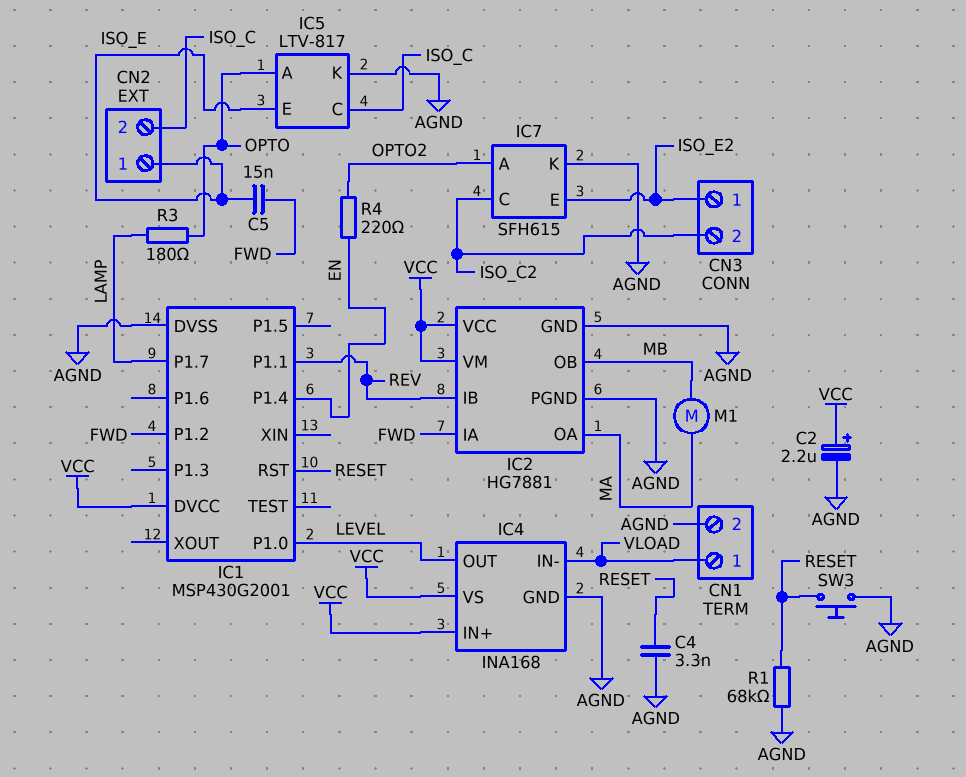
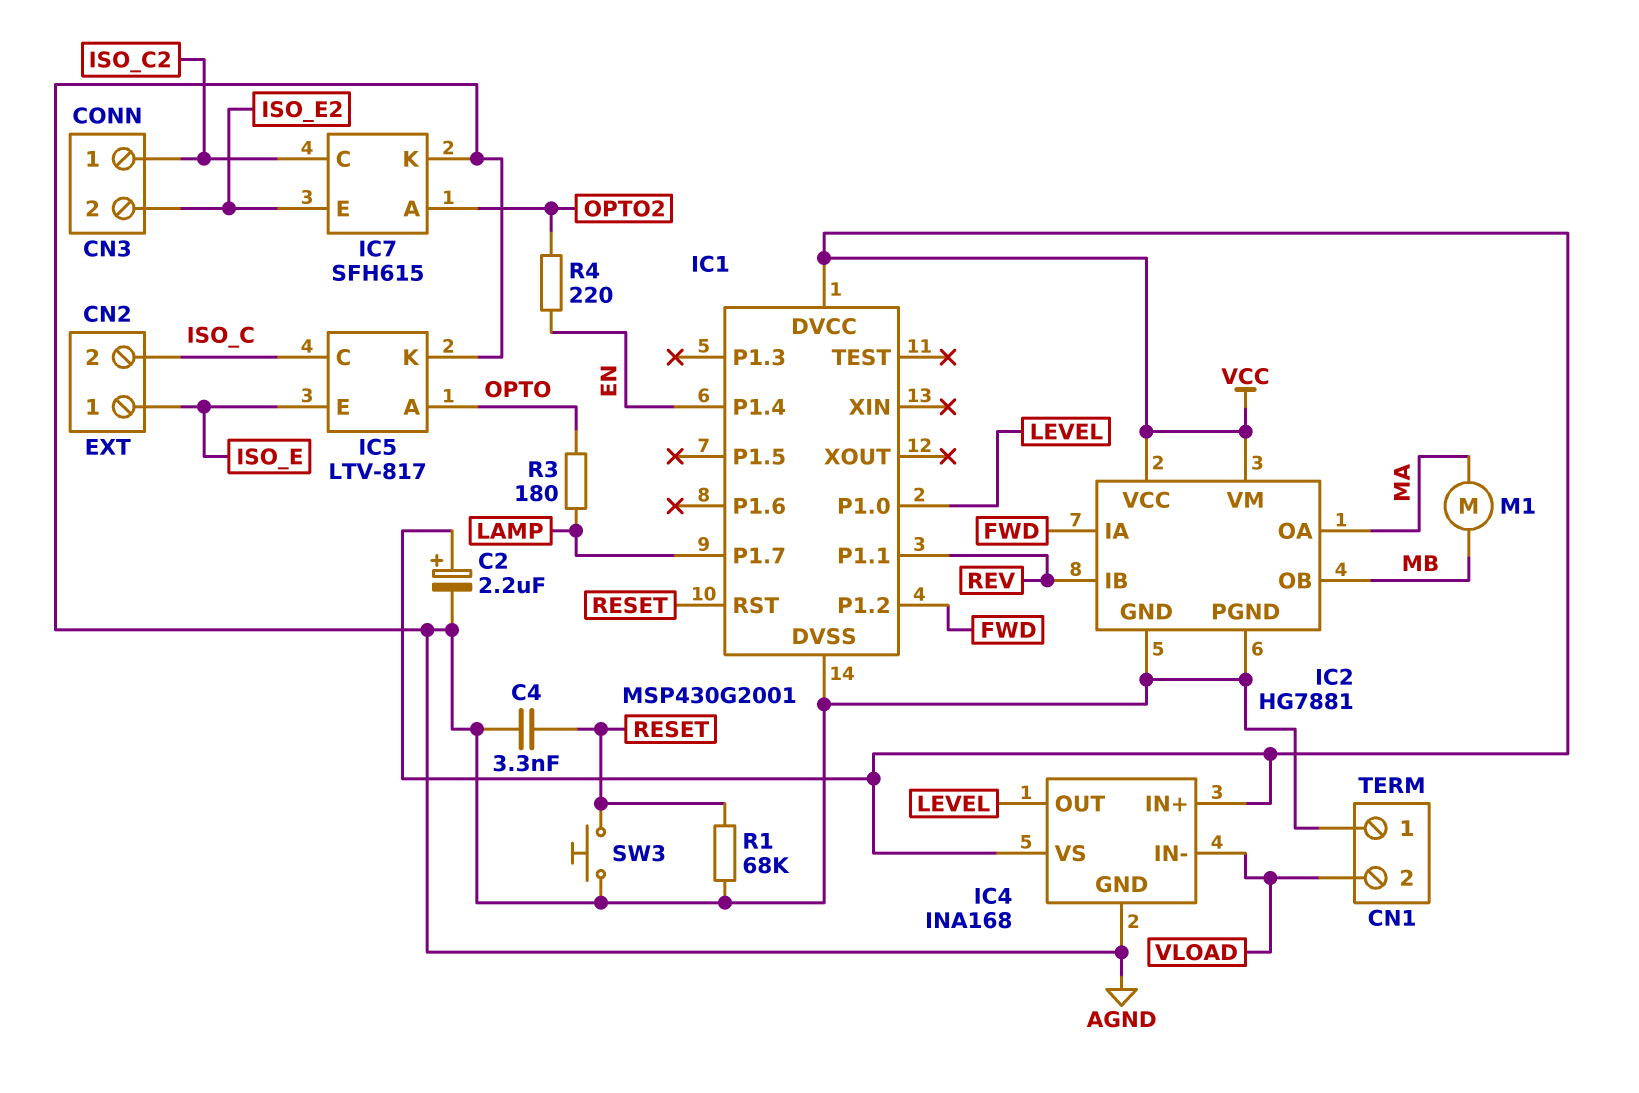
C5: 15nF (FWD, ISO_E) -> none
CN1 pin 1: VLOAD -> AGND
CN1 pin 2: AGND -> VLOAD
CN3 pin 1: ISO_E2 -> ISO_C2
CN3 pin 2: ISO_C2 -> ISO_E2

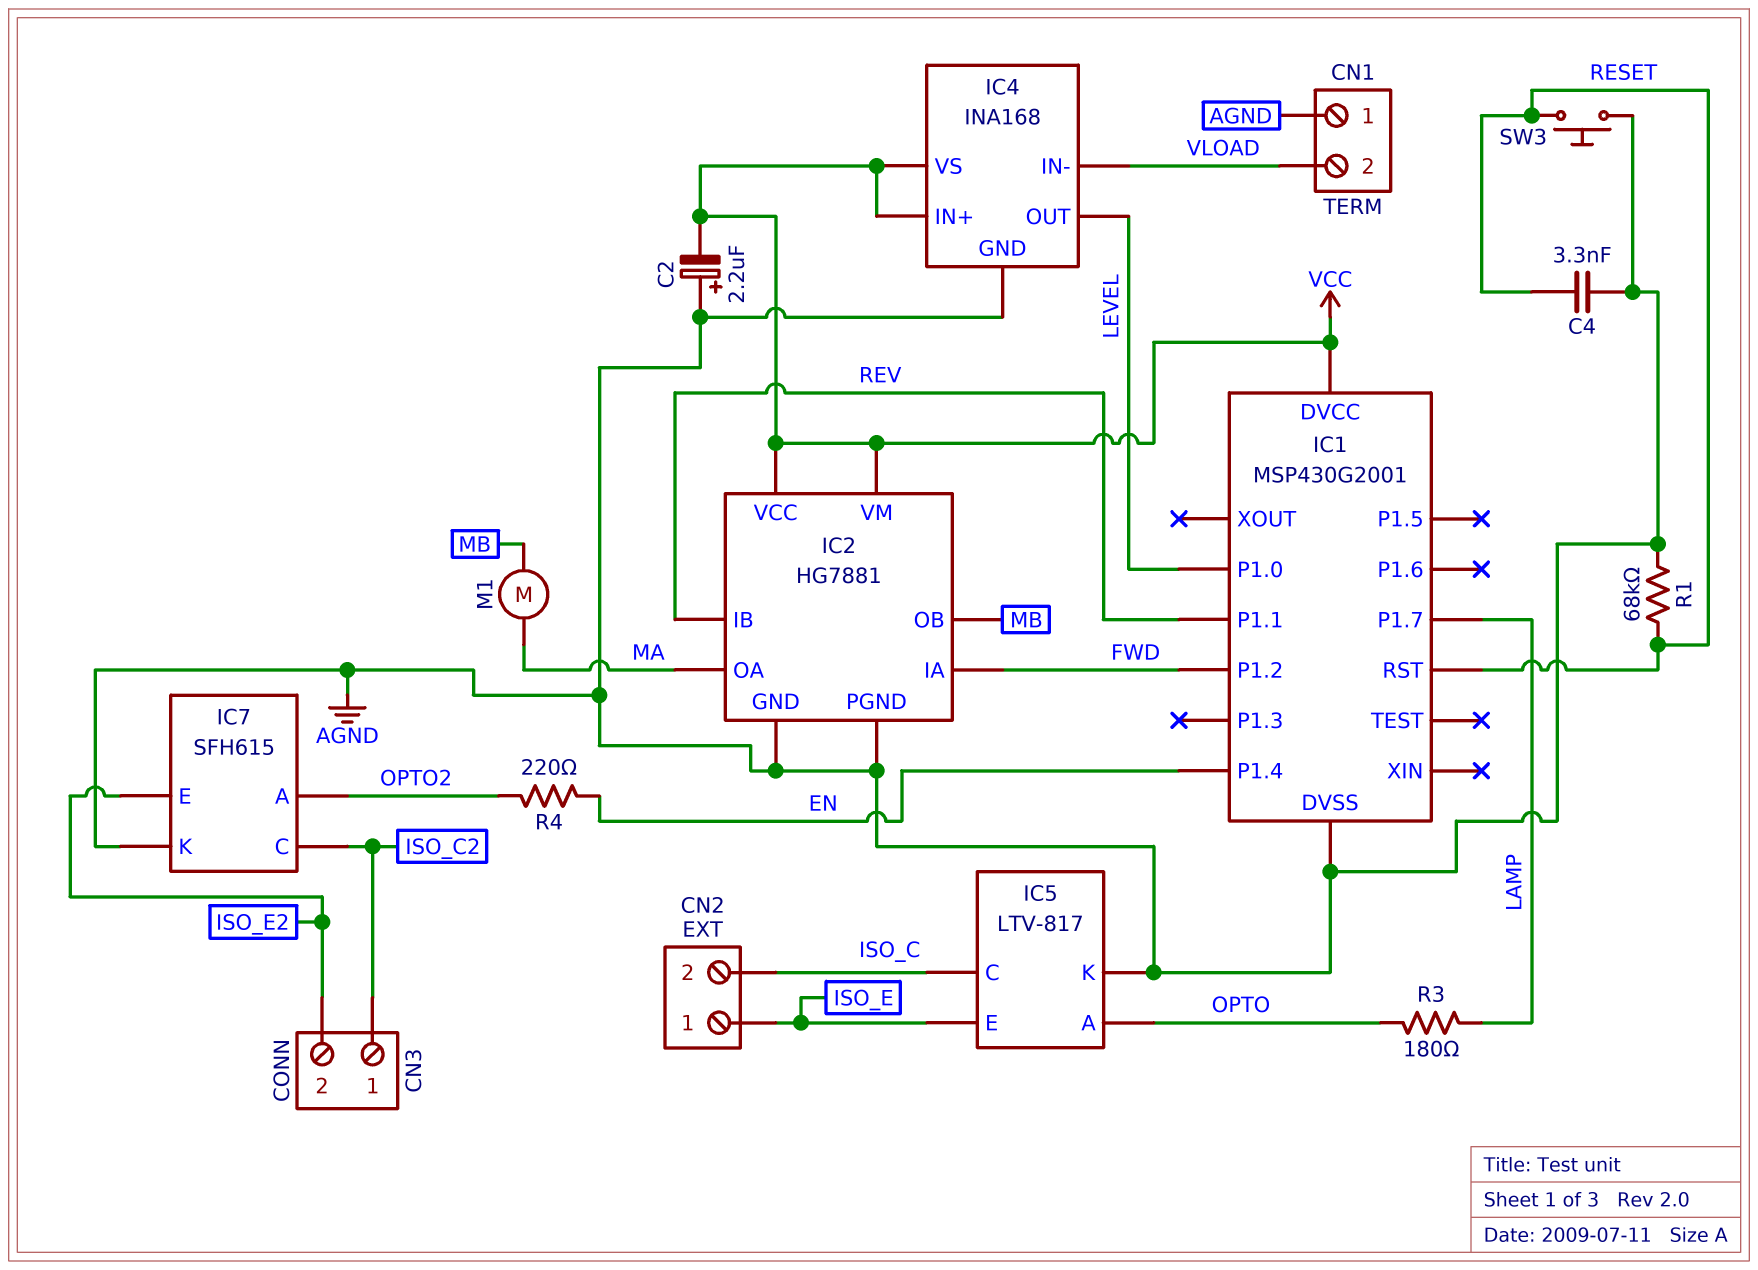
C2: 2.2uF (plus VCC, minus AGND) -> 2.2uF (plus AGND, minus VCC)

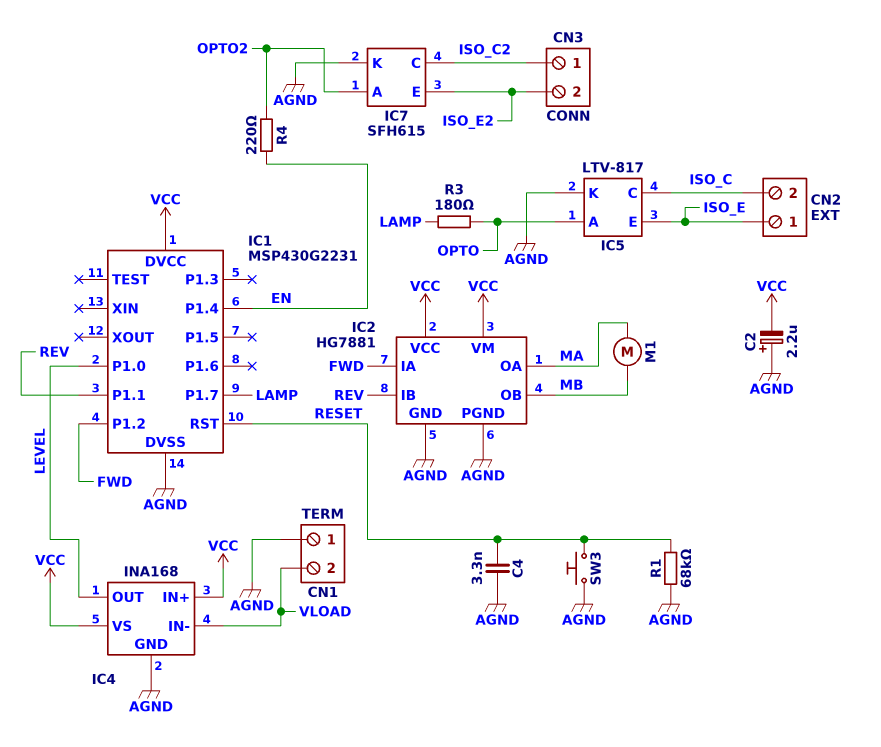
IC1: MSP430G2001 -> MSP430G2231

